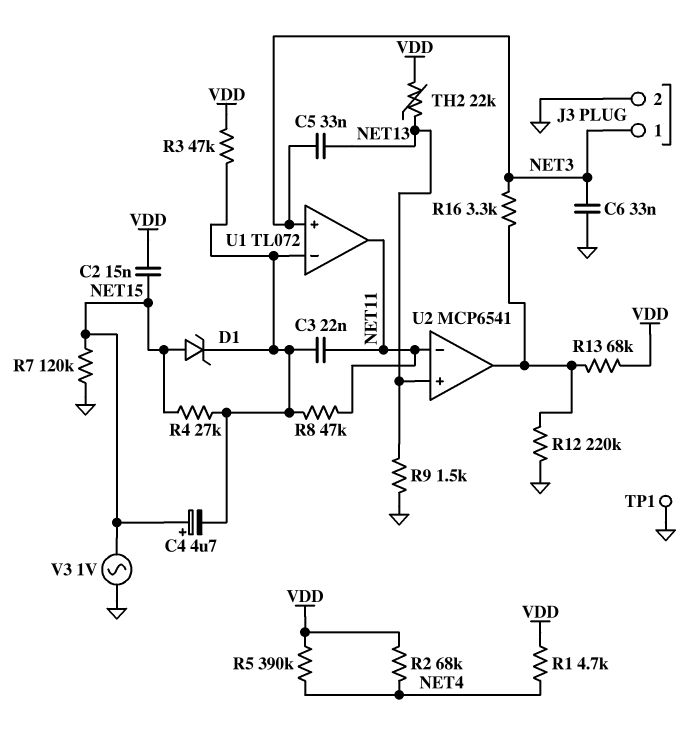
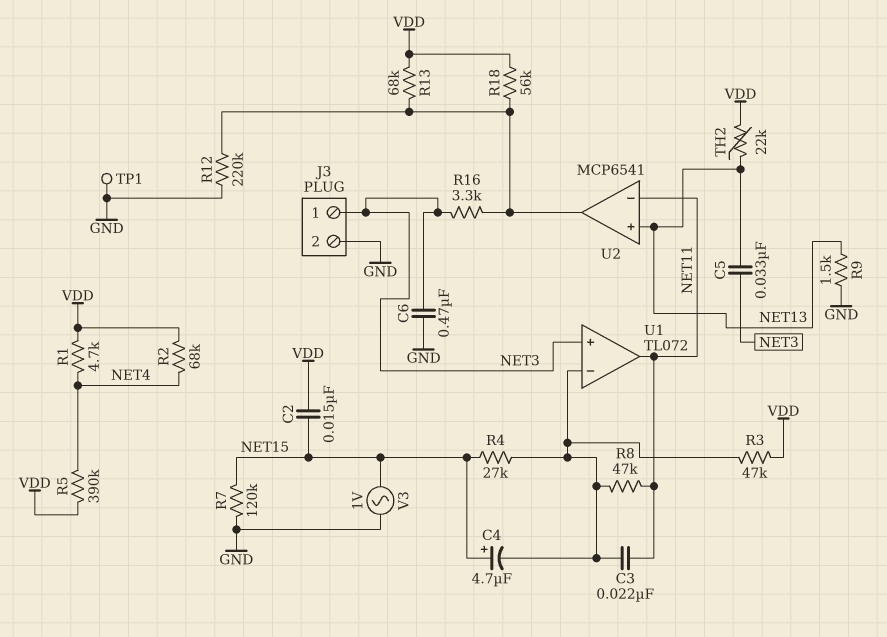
C6: 33nF (GND, NET3) -> 470nF (GND, NET3)
D1: zener (A NET15, K U1/in-) -> none
R18: none -> 56k (U2/out, VDD)

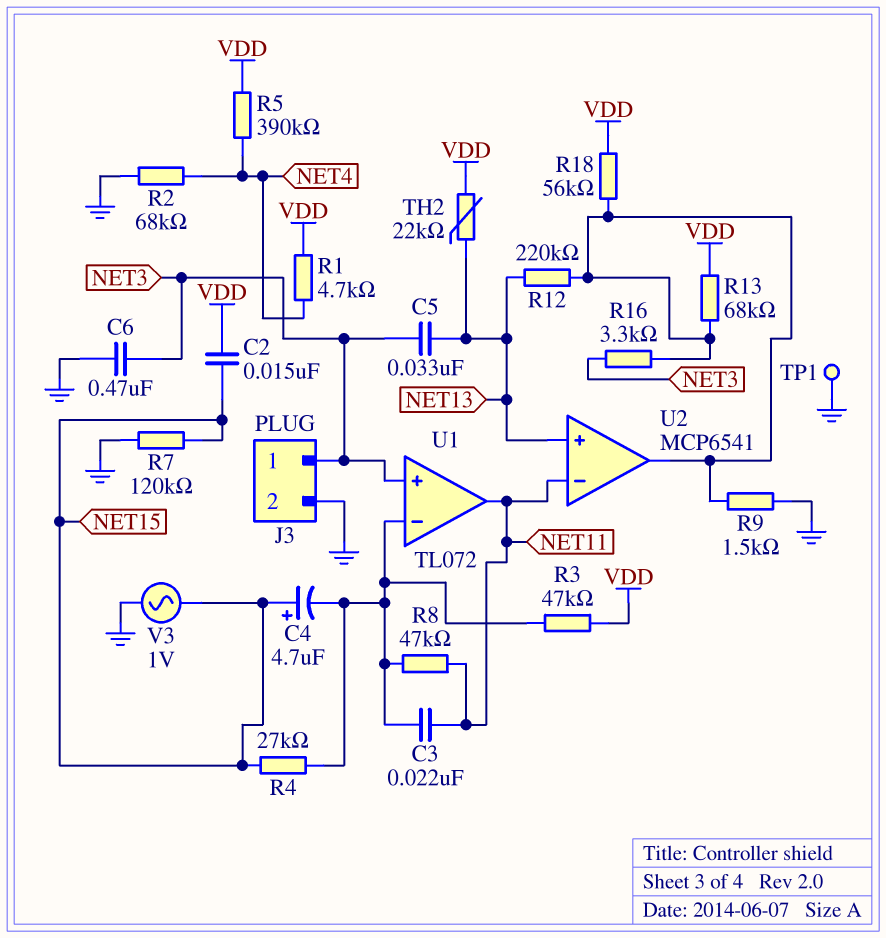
R2: 68k (NET4, VDD) -> 68k (GND, NET4)
R9: 1.5k (GND, NET13) -> 1.5k (GND, U2/out)
R12: 220k (GND, U2/out) -> 220k (NET13, U2/out)

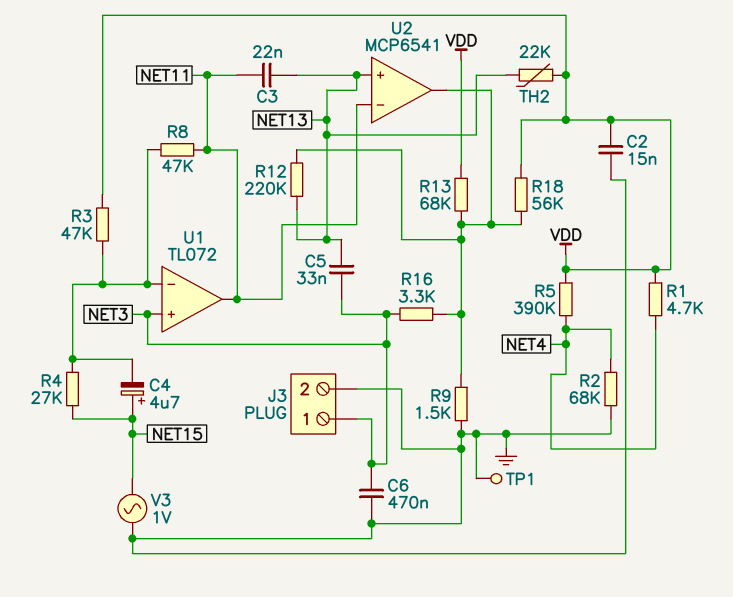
C2: 15nF (NET15, VDD) -> 15nF (GND, VDD)
C3: 22nF (NET11, U1/in-) -> 22nF (NET11, NET13)
R7: 120k (GND, NET15) -> none

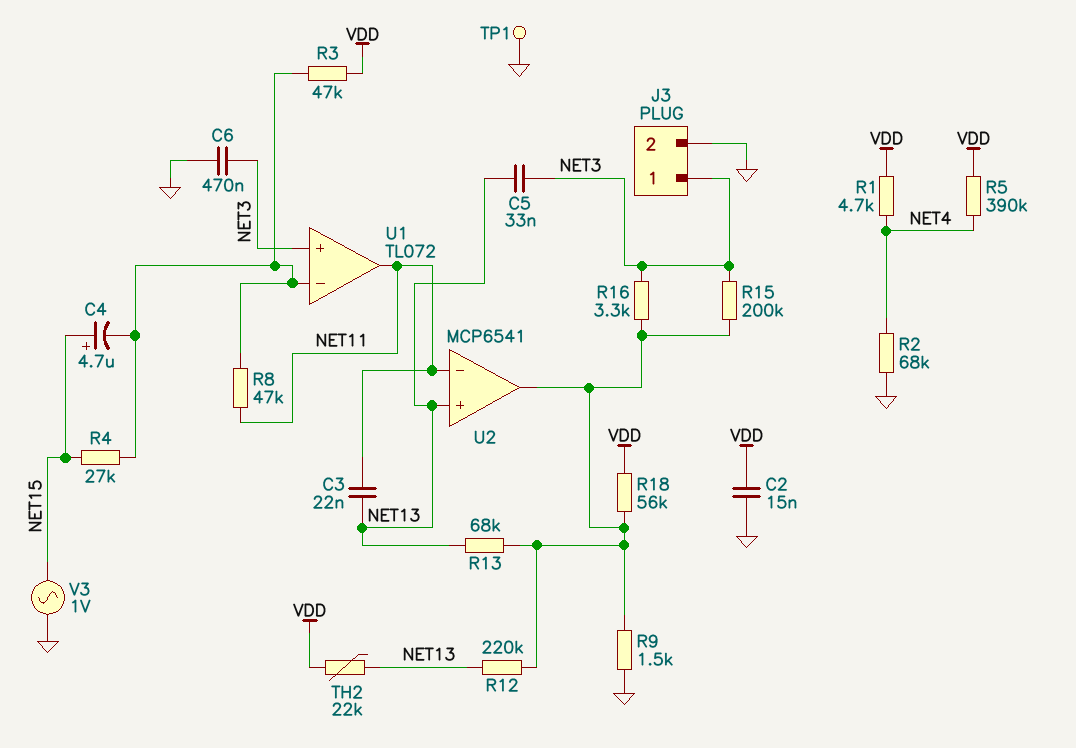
R13: 68k (U2/out, VDD) -> 68k (NET13, U2/out)
R15: none -> 200k (NET3, U2/out)

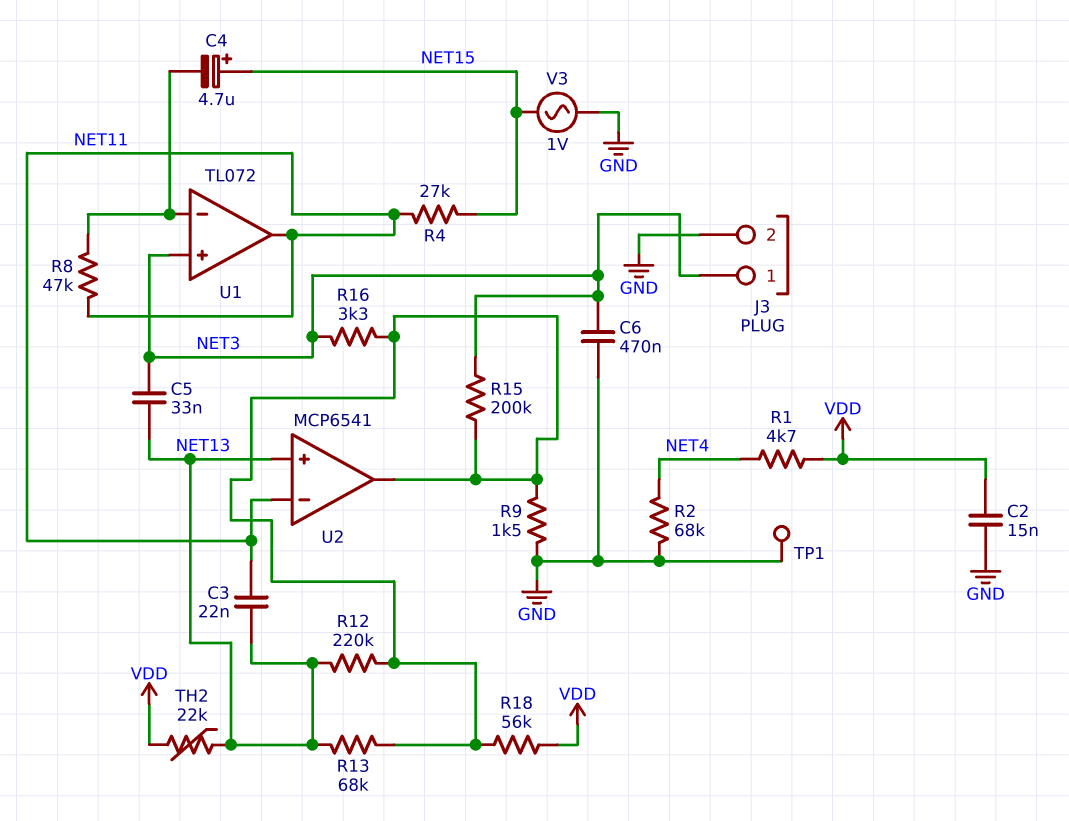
R3: 47k (U1/in-, VDD) -> none
R4: 27k (NET15, U1/in-) -> 27k (NET11, NET15)
R5: 390k (NET4, VDD) -> none

